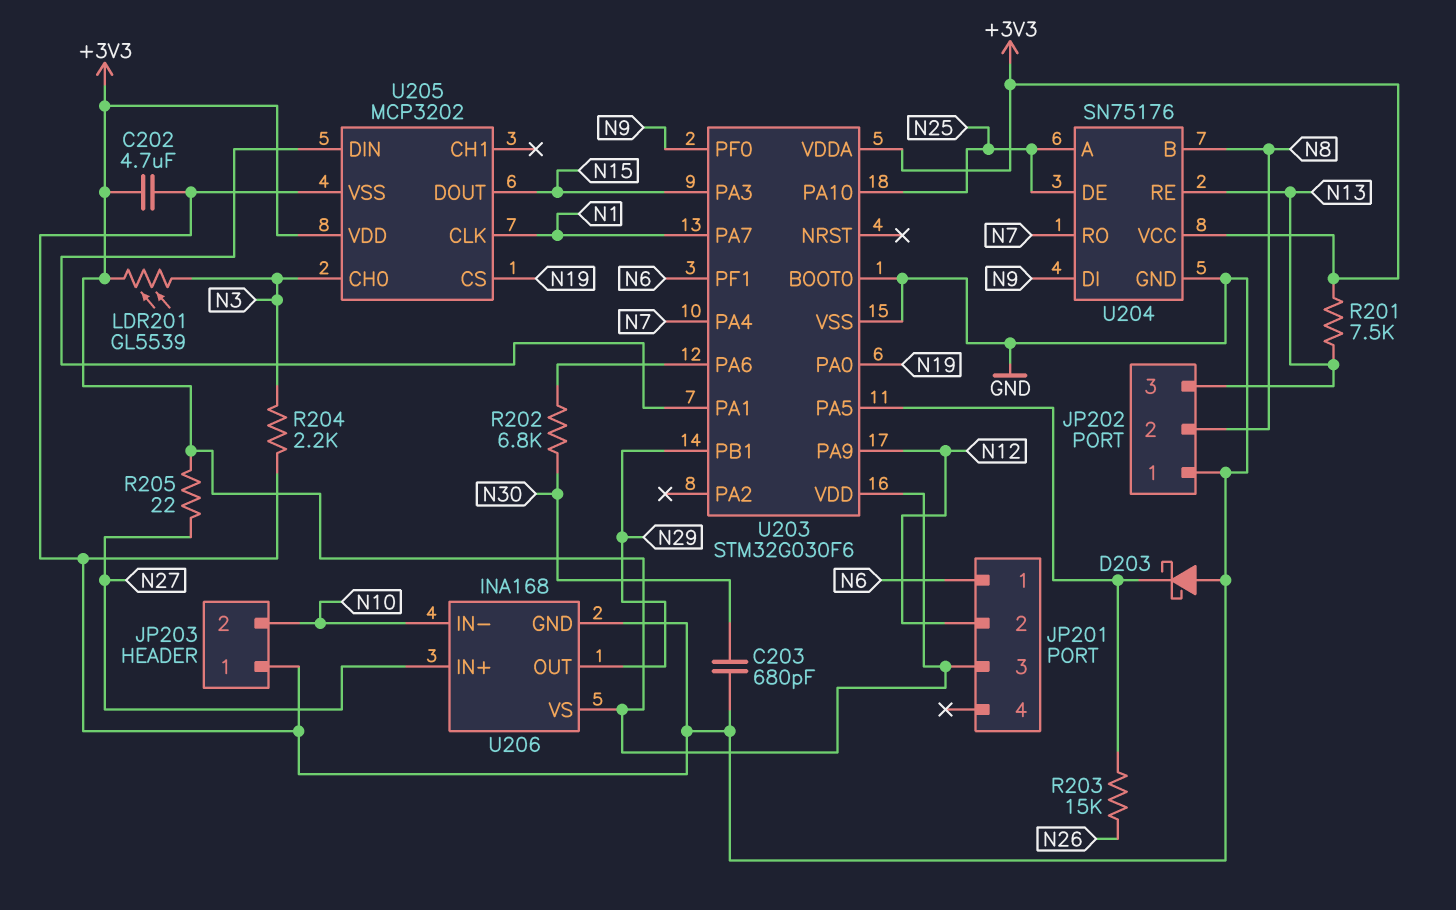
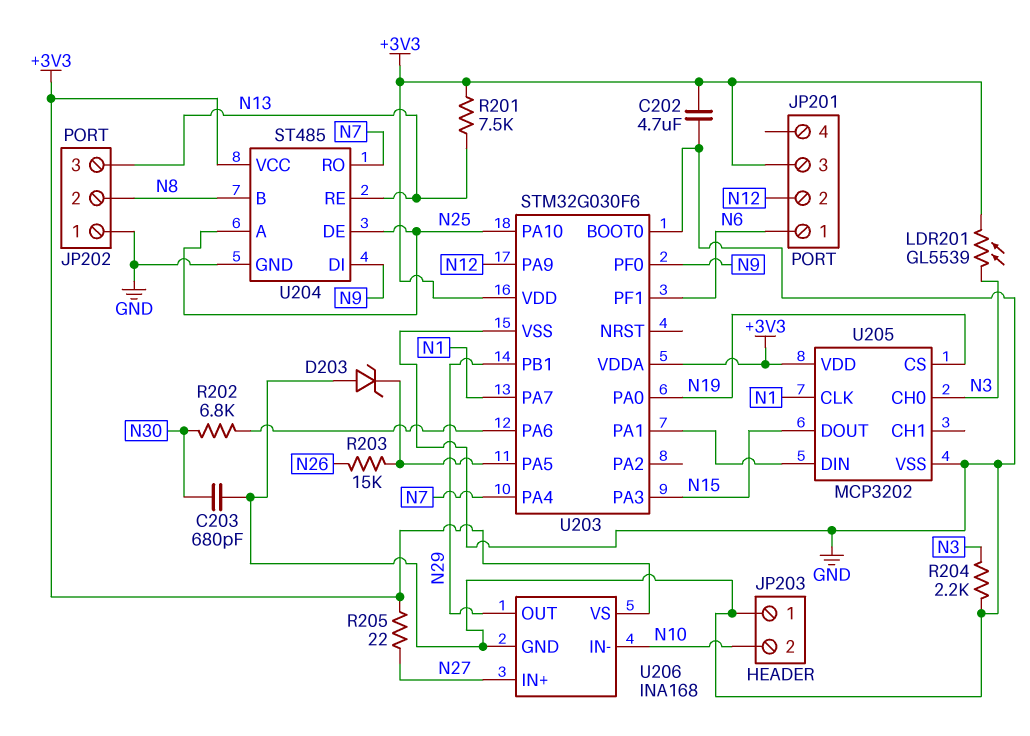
D203: schottky (A GND, K U203/PA5) -> zener (A GND, K U203/PA5)
U204: SN75176 -> ST485

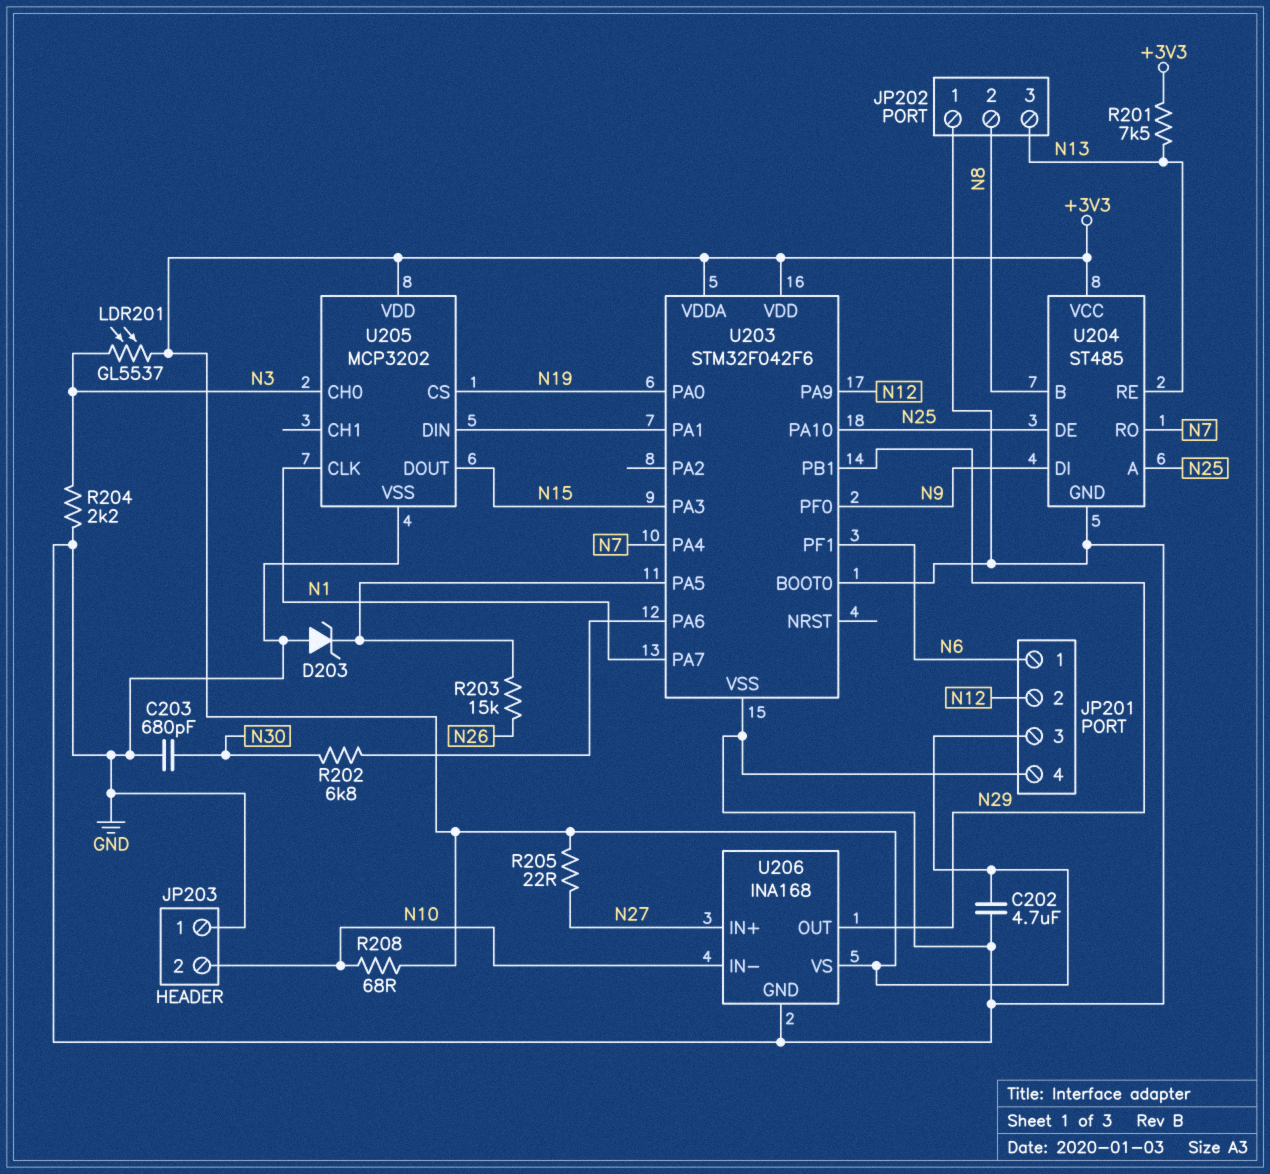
JP201 pin 4: none -> GND
LDR201: GL5539 (+3V3, N3) -> GL5537 (+3V3, N3)
R208: none -> 68 (+3V3, N10)
U203: STM32G030F6 -> STM32F042F6

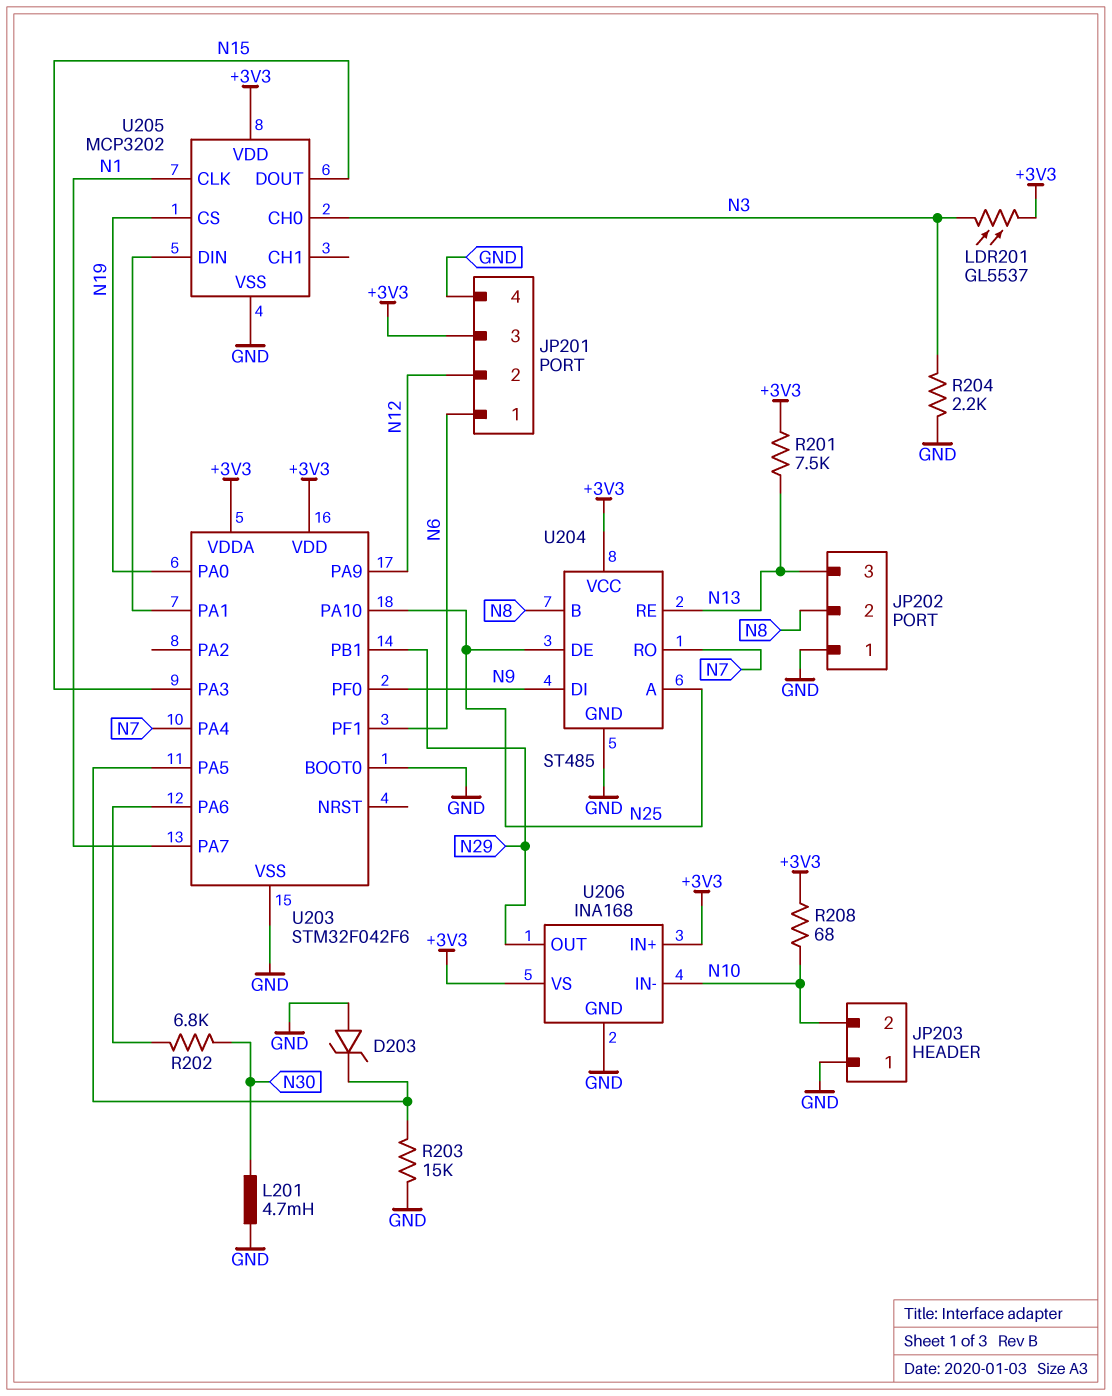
C202: 4.7uF (+3V3, GND) -> none
C203: 680pF (GND, N30) -> none
L201: none -> 4.7mH (GND, N30)
R203: 15k (N26, U203/PA5) -> 15k (GND, U203/PA5)
R205: 22 (+3V3, N27) -> none
U206 pin IN+: N27 -> +3V3

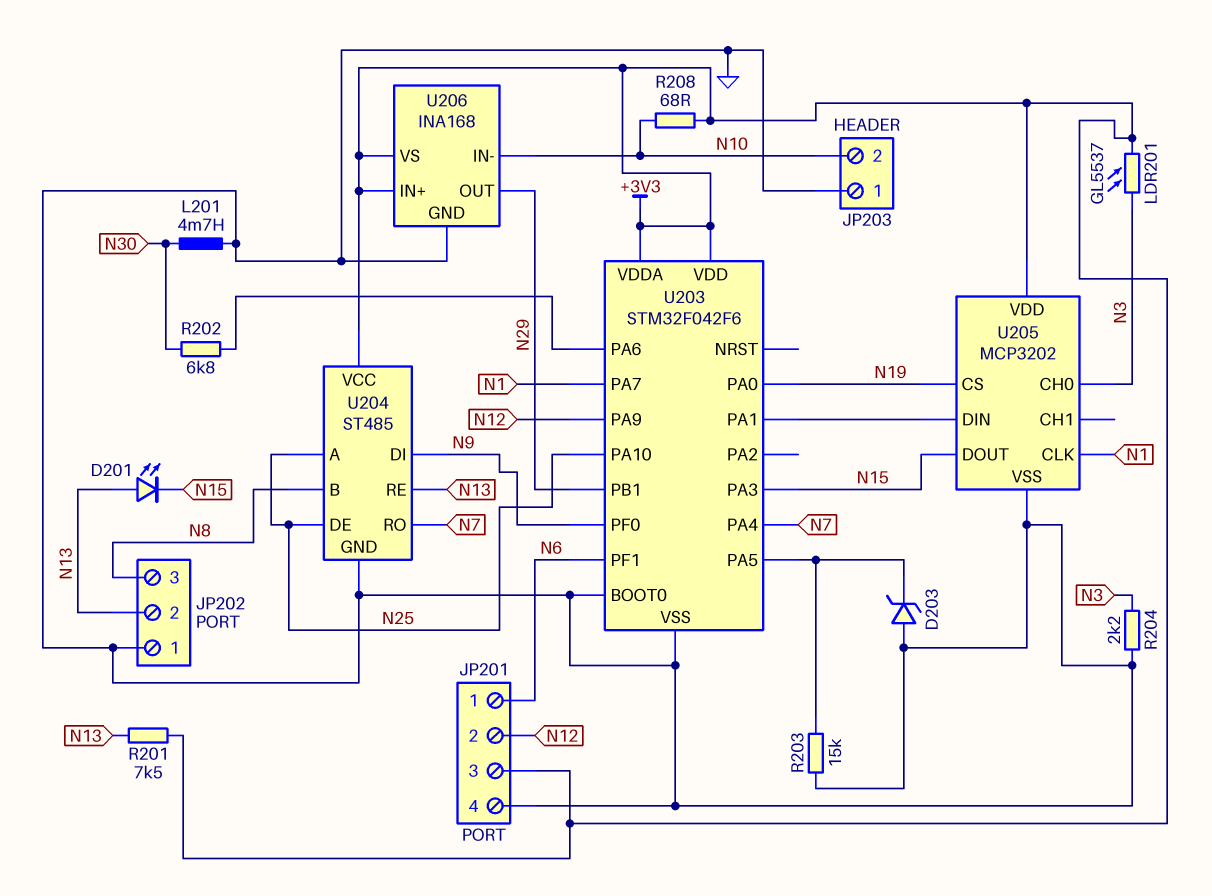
D201: none -> LED (A N13, K N15)
JP202 pin 2: N8 -> N13
JP202 pin 3: N13 -> N8

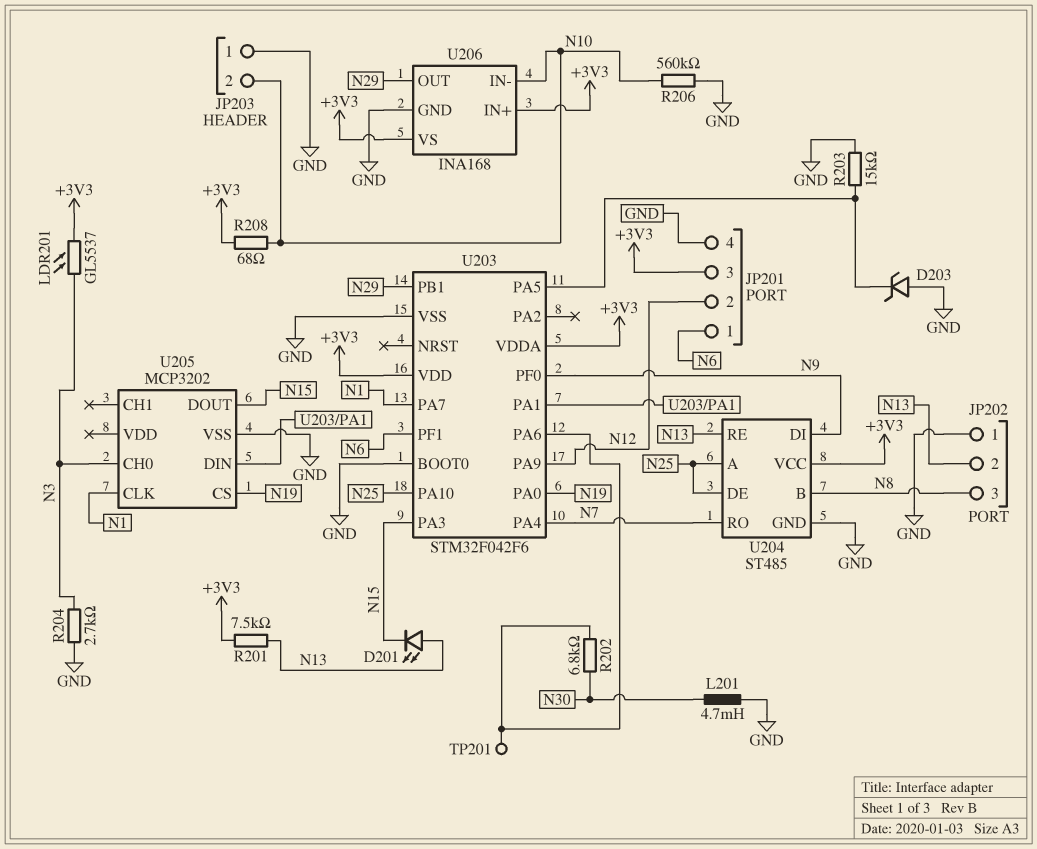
R204: 2.2k (GND, N3) -> 2.7k (GND, N3)
R206: none -> 560k (GND, N10)
TP201: none -> test point (U203/PA6)
U205 pin VDD: +3V3 -> none

